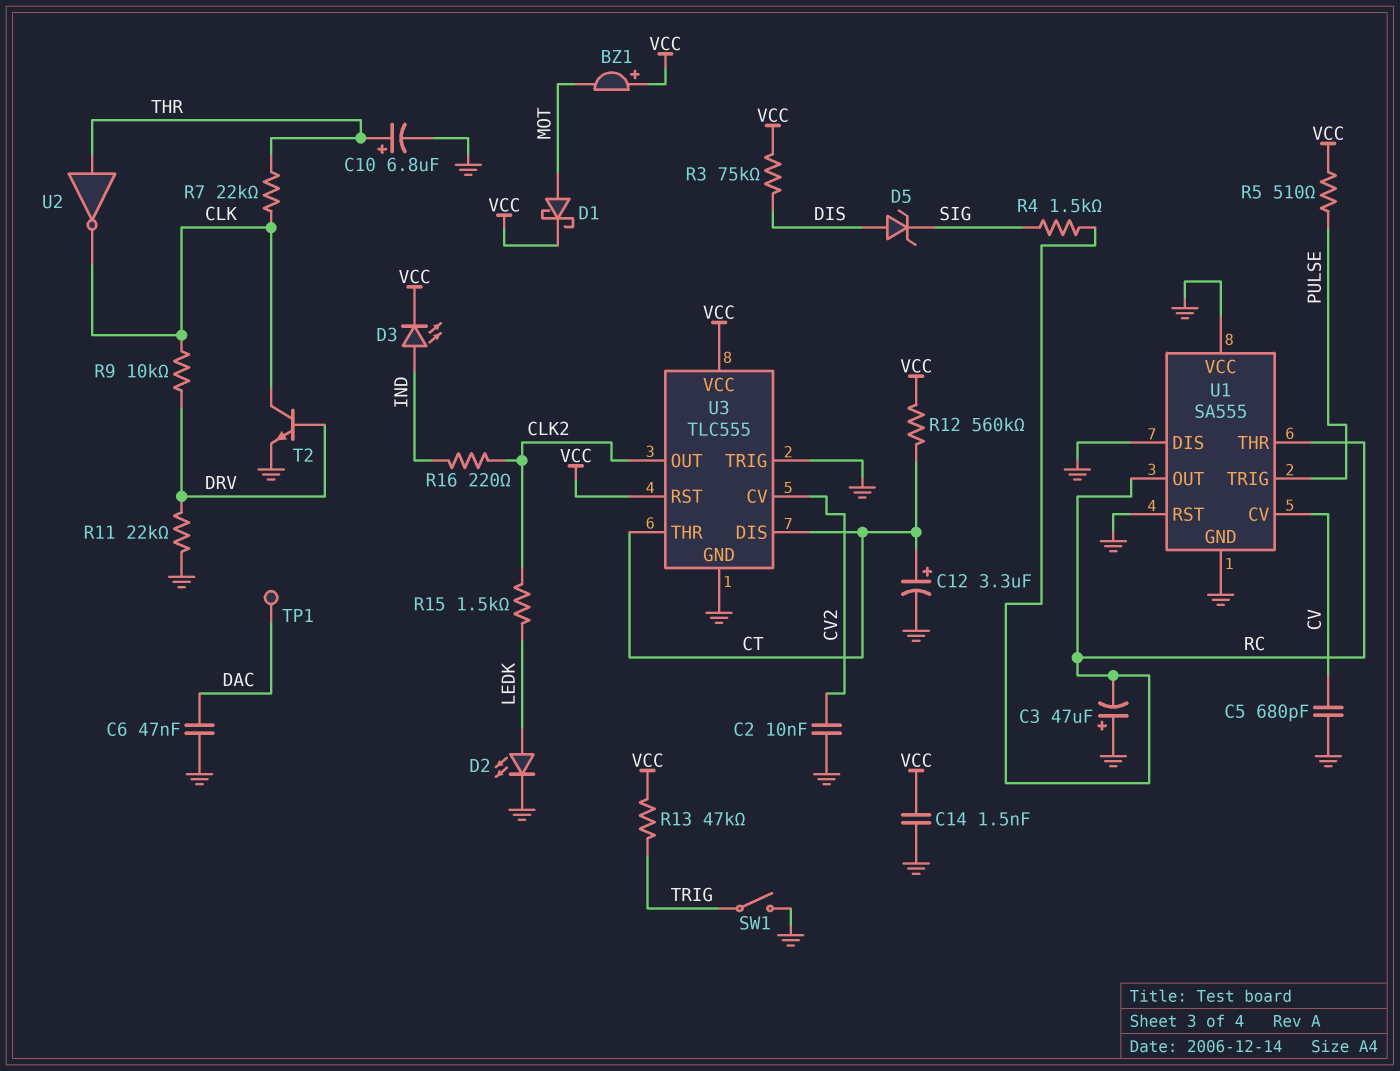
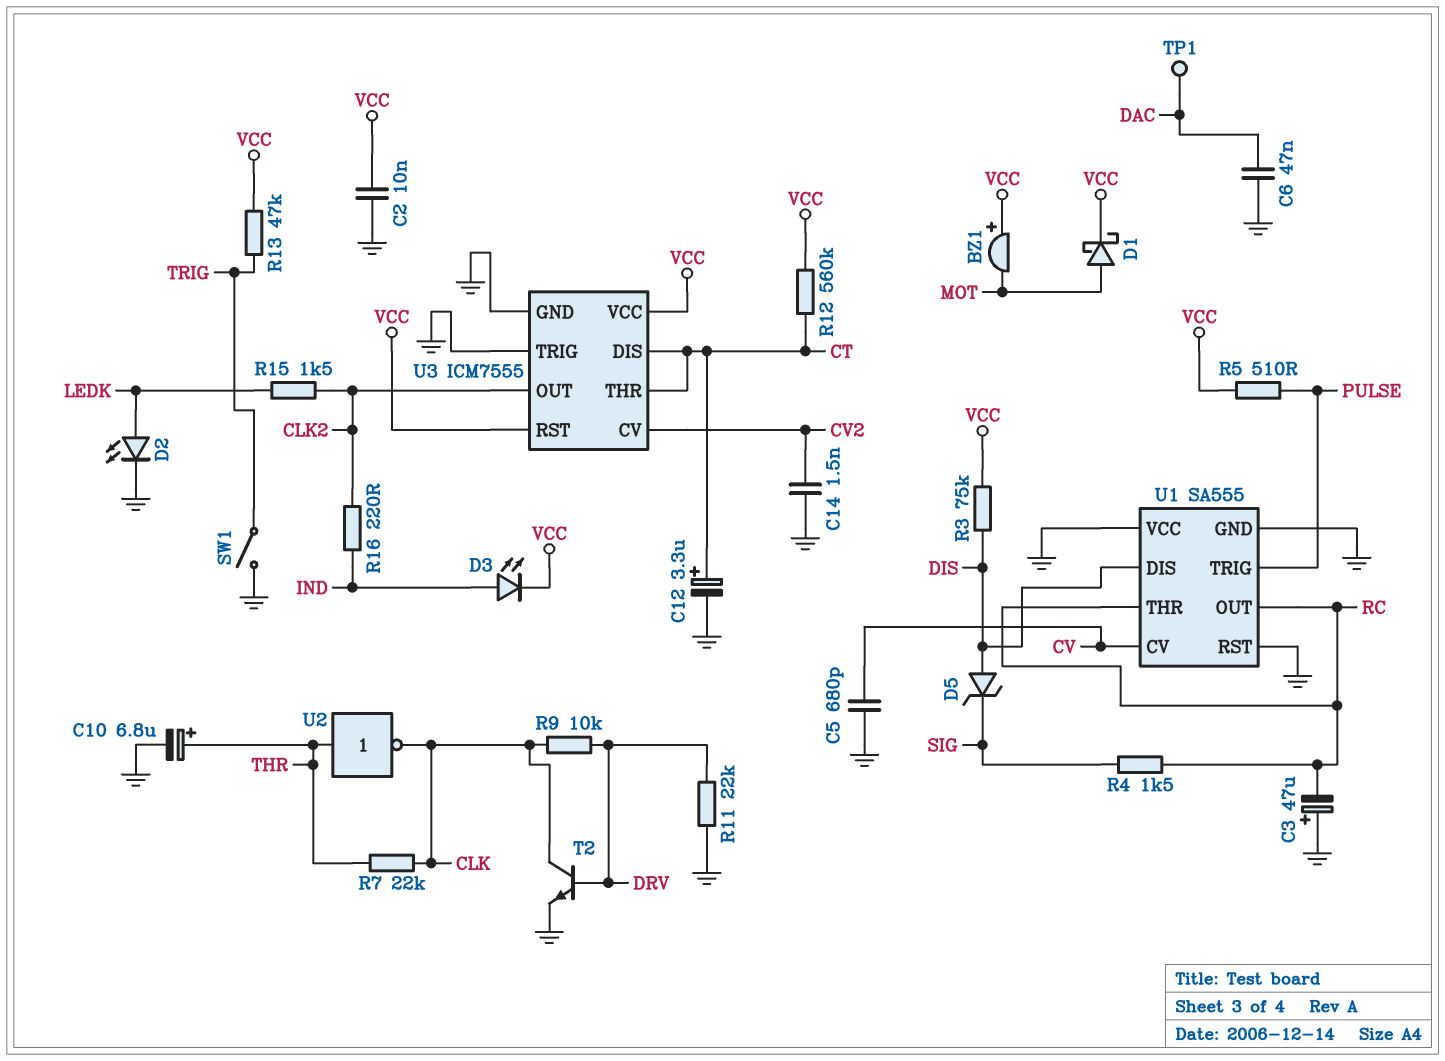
C2: 10nF (CV2, GND) -> 10nF (GND, VCC)
C14: 1.5nF (GND, VCC) -> 1.5nF (CV2, GND)
U1 pin DIS: GND -> DIS
U3: TLC555 -> ICM7555

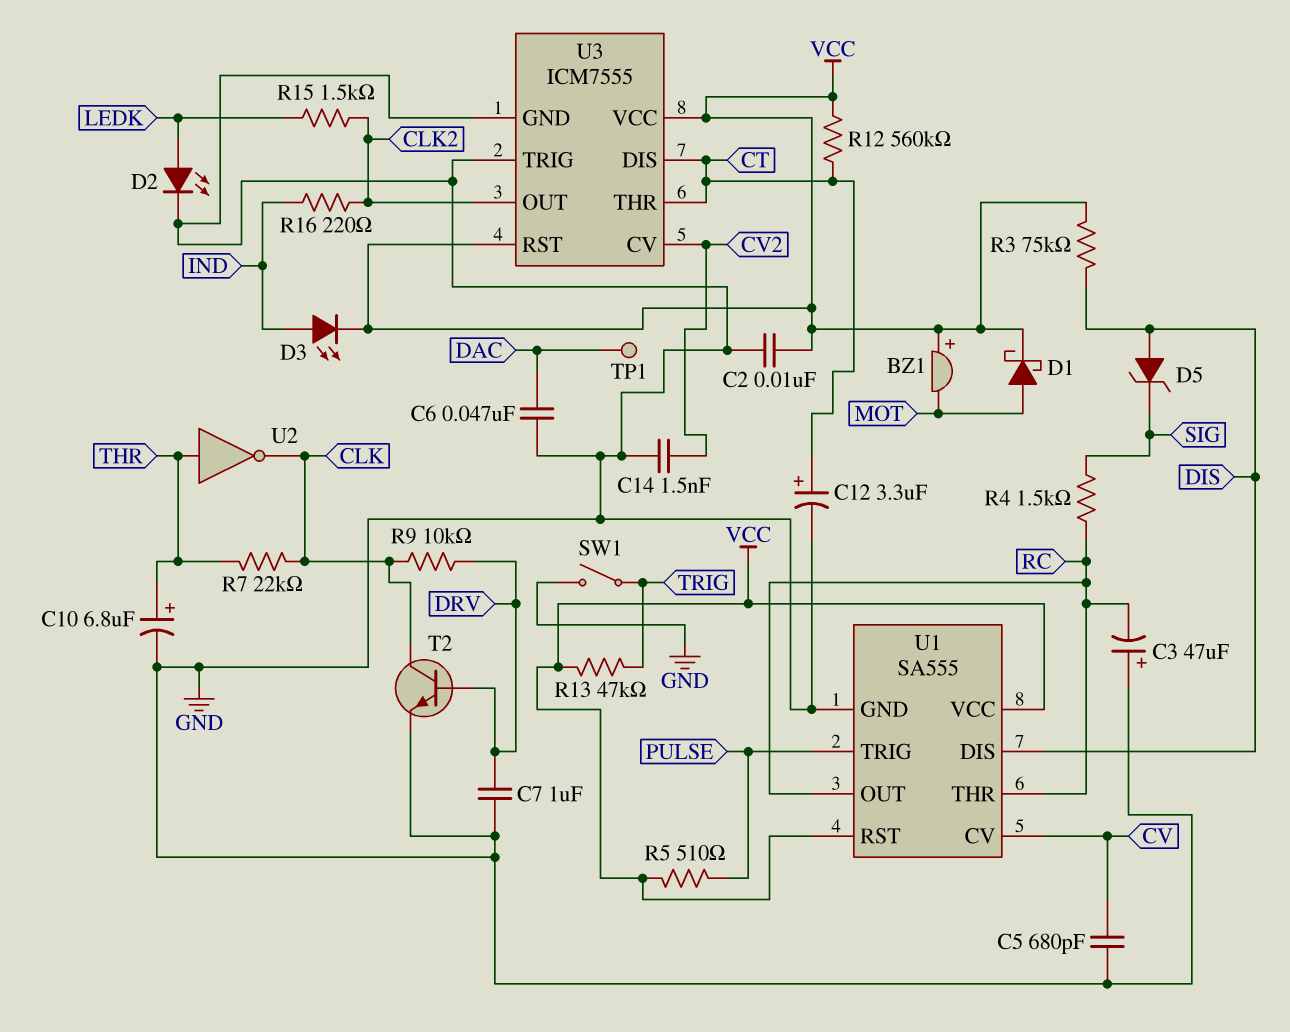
C7: none -> 1uF (DRV, GND)
R11: 22k (DRV, GND) -> none
U1 pin RST: GND -> VCC
U1 pin VCC: GND -> VCC

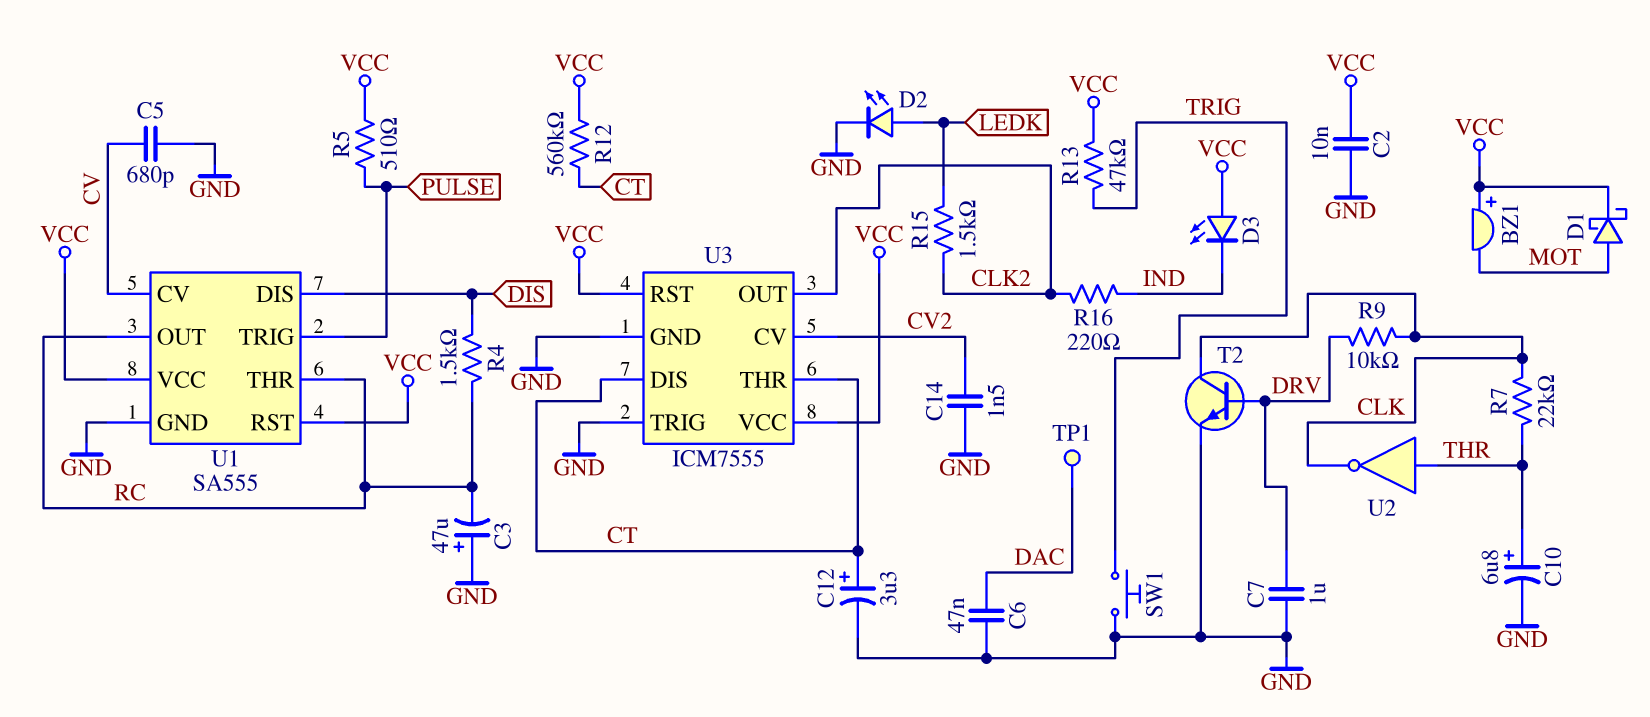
D3: LED (A IND, K VCC) -> LED (A VCC, K IND)
D5: zener (A DIS, K SIG) -> none
R3: 75k (DIS, VCC) -> none
R4: 1.5k (RC, SIG) -> 1.5k (DIS, RC)
SW1: switch (GND, TRIG) -> button (GND, TRIG)

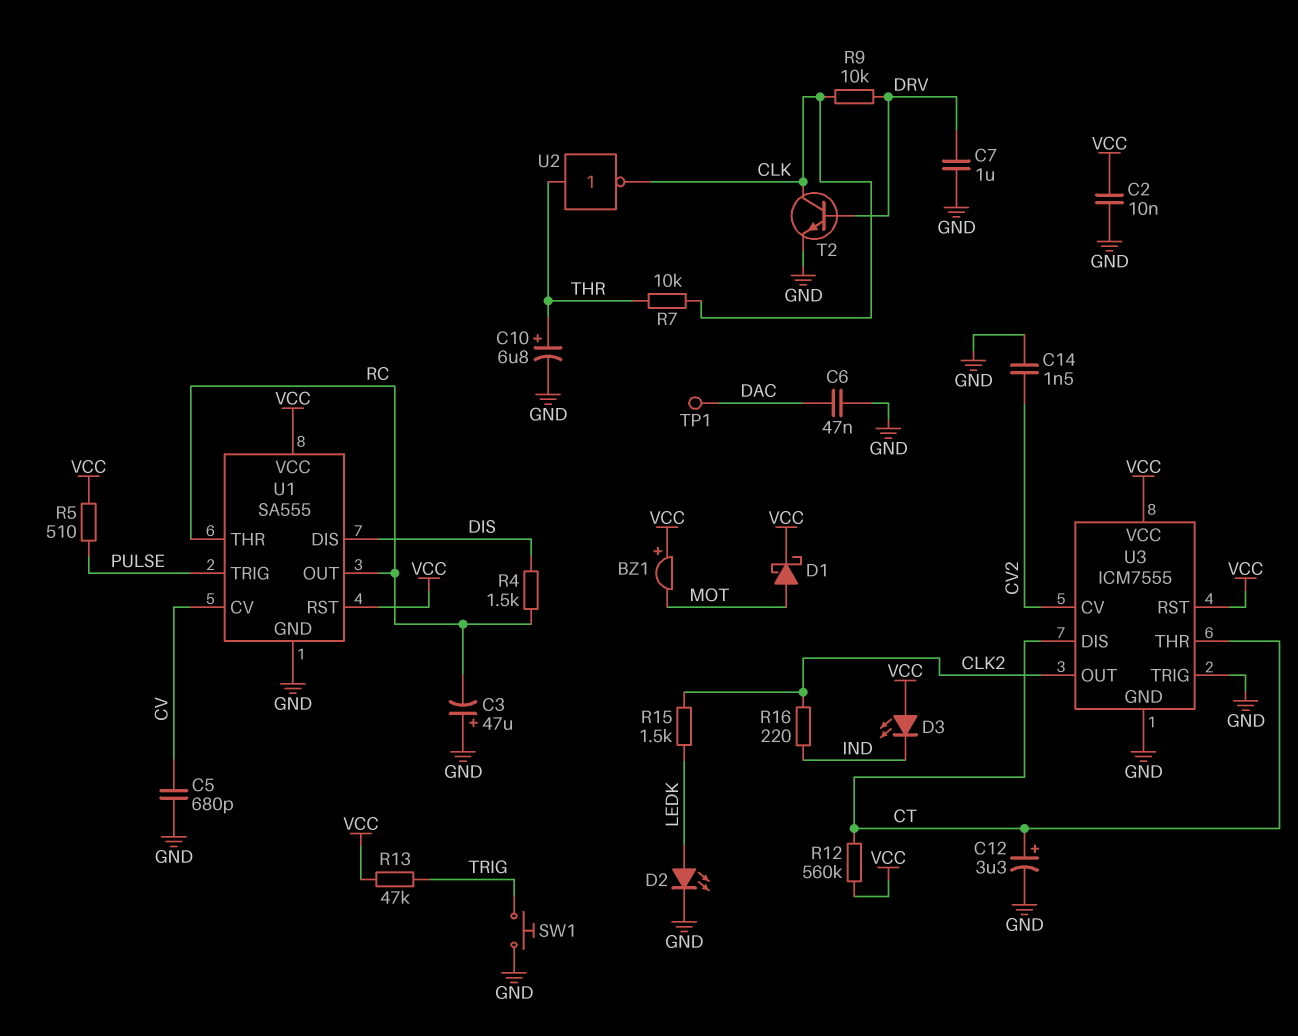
R7: 22k (CLK, THR) -> 10k (CLK, THR)

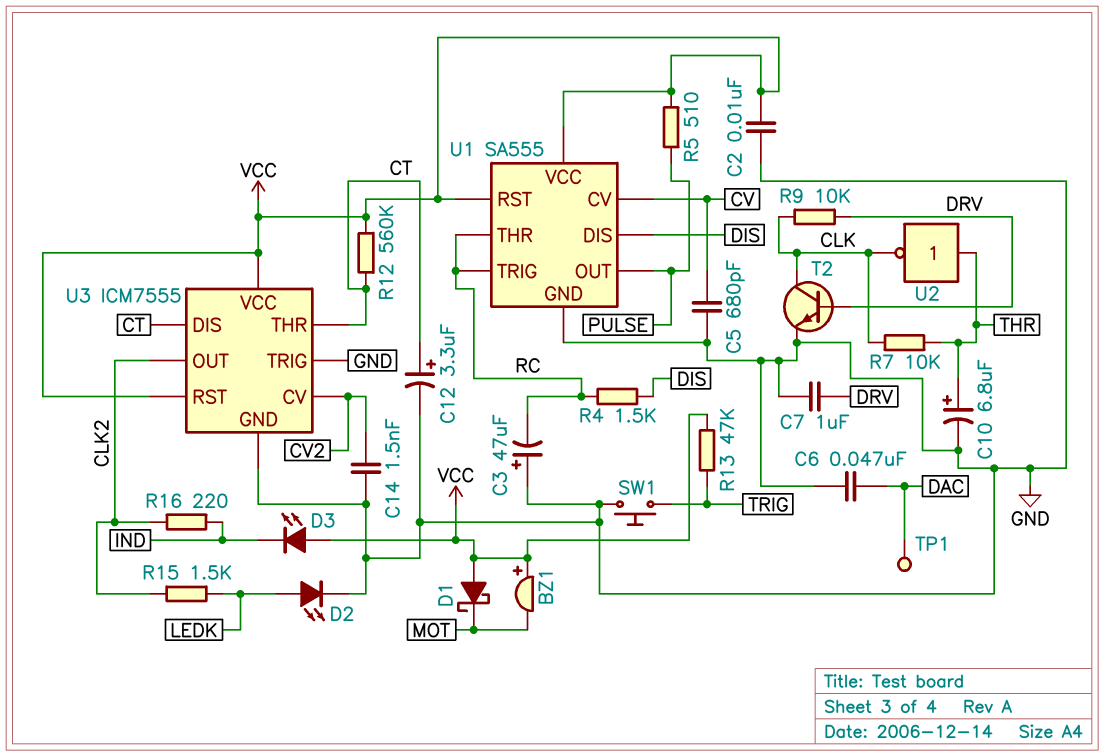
D1: schottky (A MOT, K VCC) -> schottky (A VCC, K MOT)
U1 pin OUT: RC -> PULSE
U1 pin TRIG: PULSE -> RC

